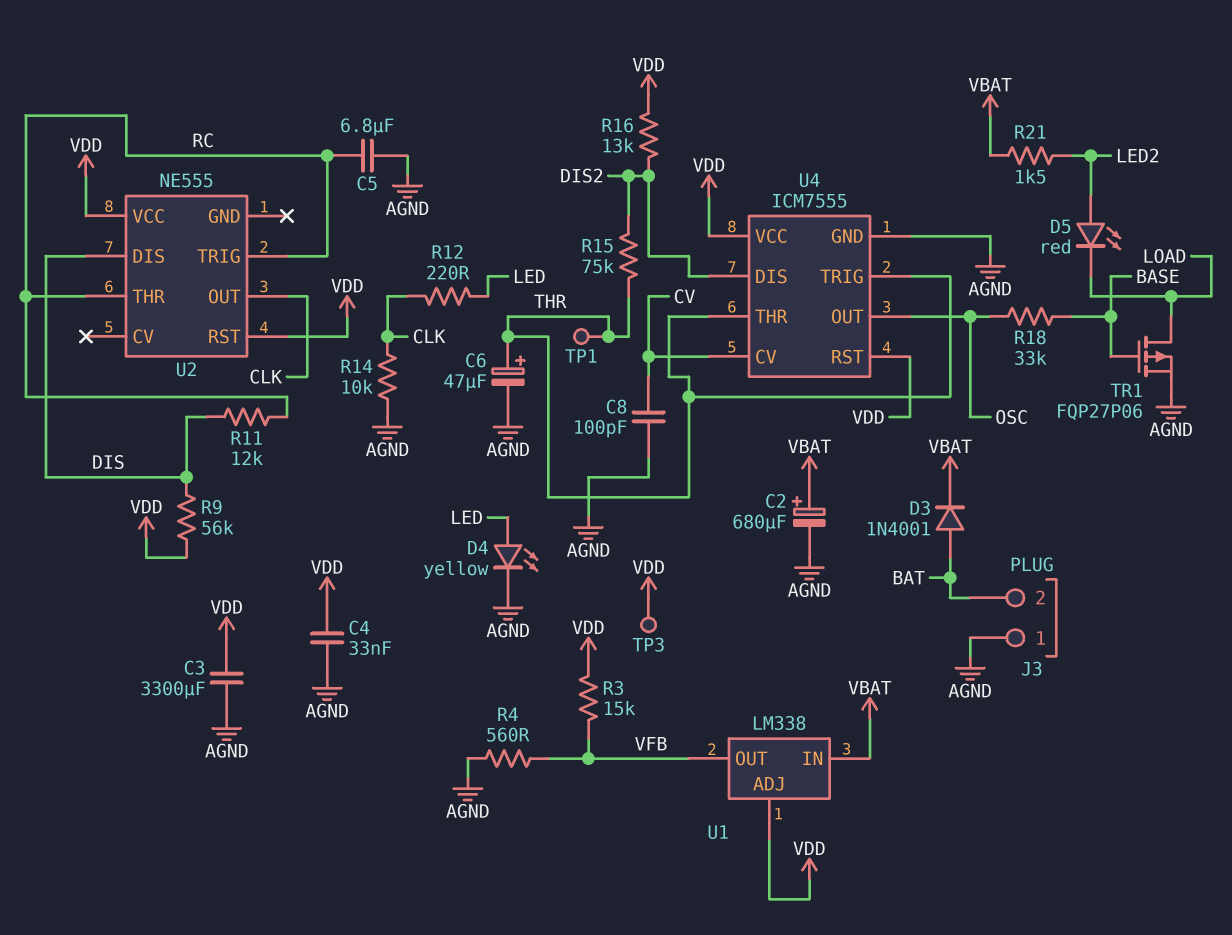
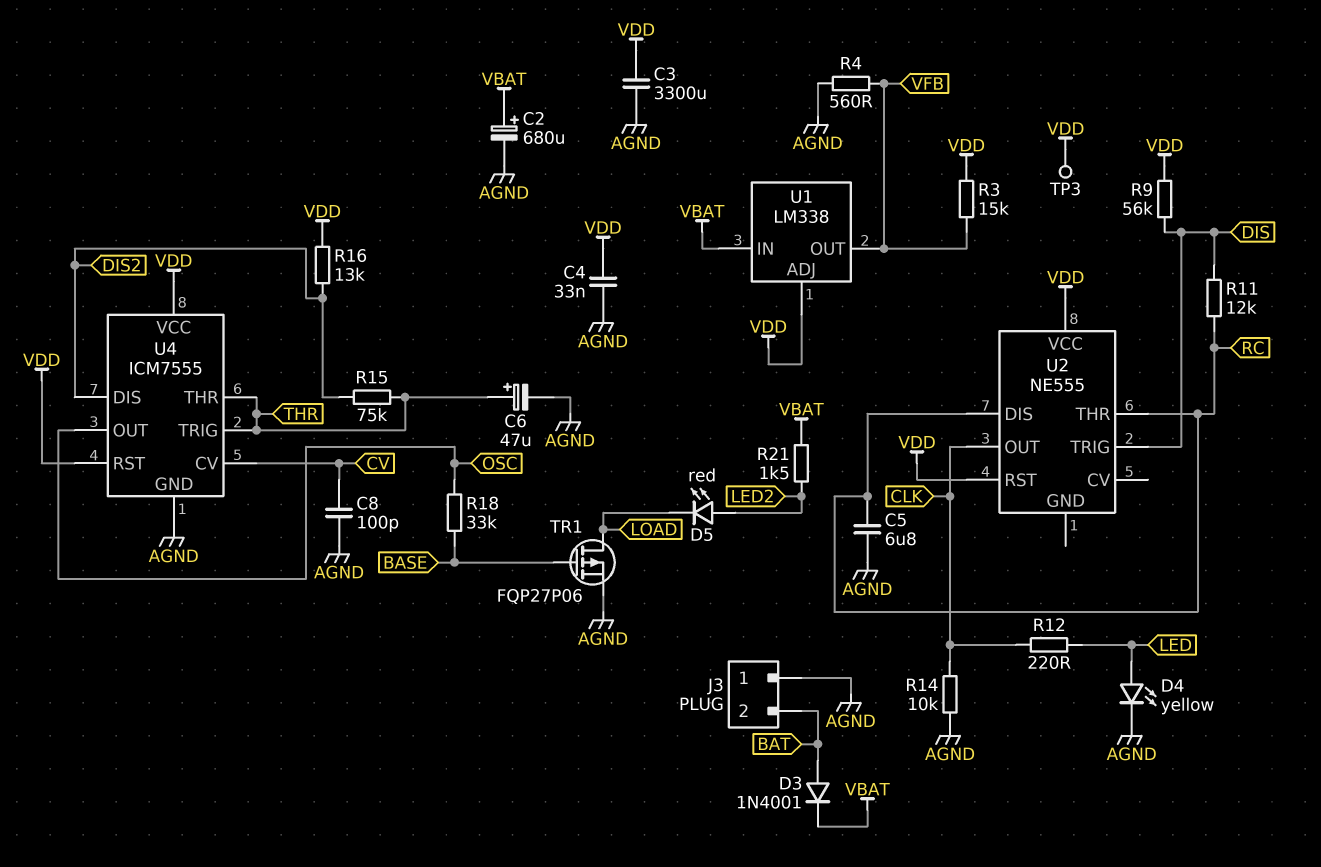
TP1: test point (THR) -> none
U2 pin DIS: DIS -> RC
U2 pin TRIG: RC -> DIS

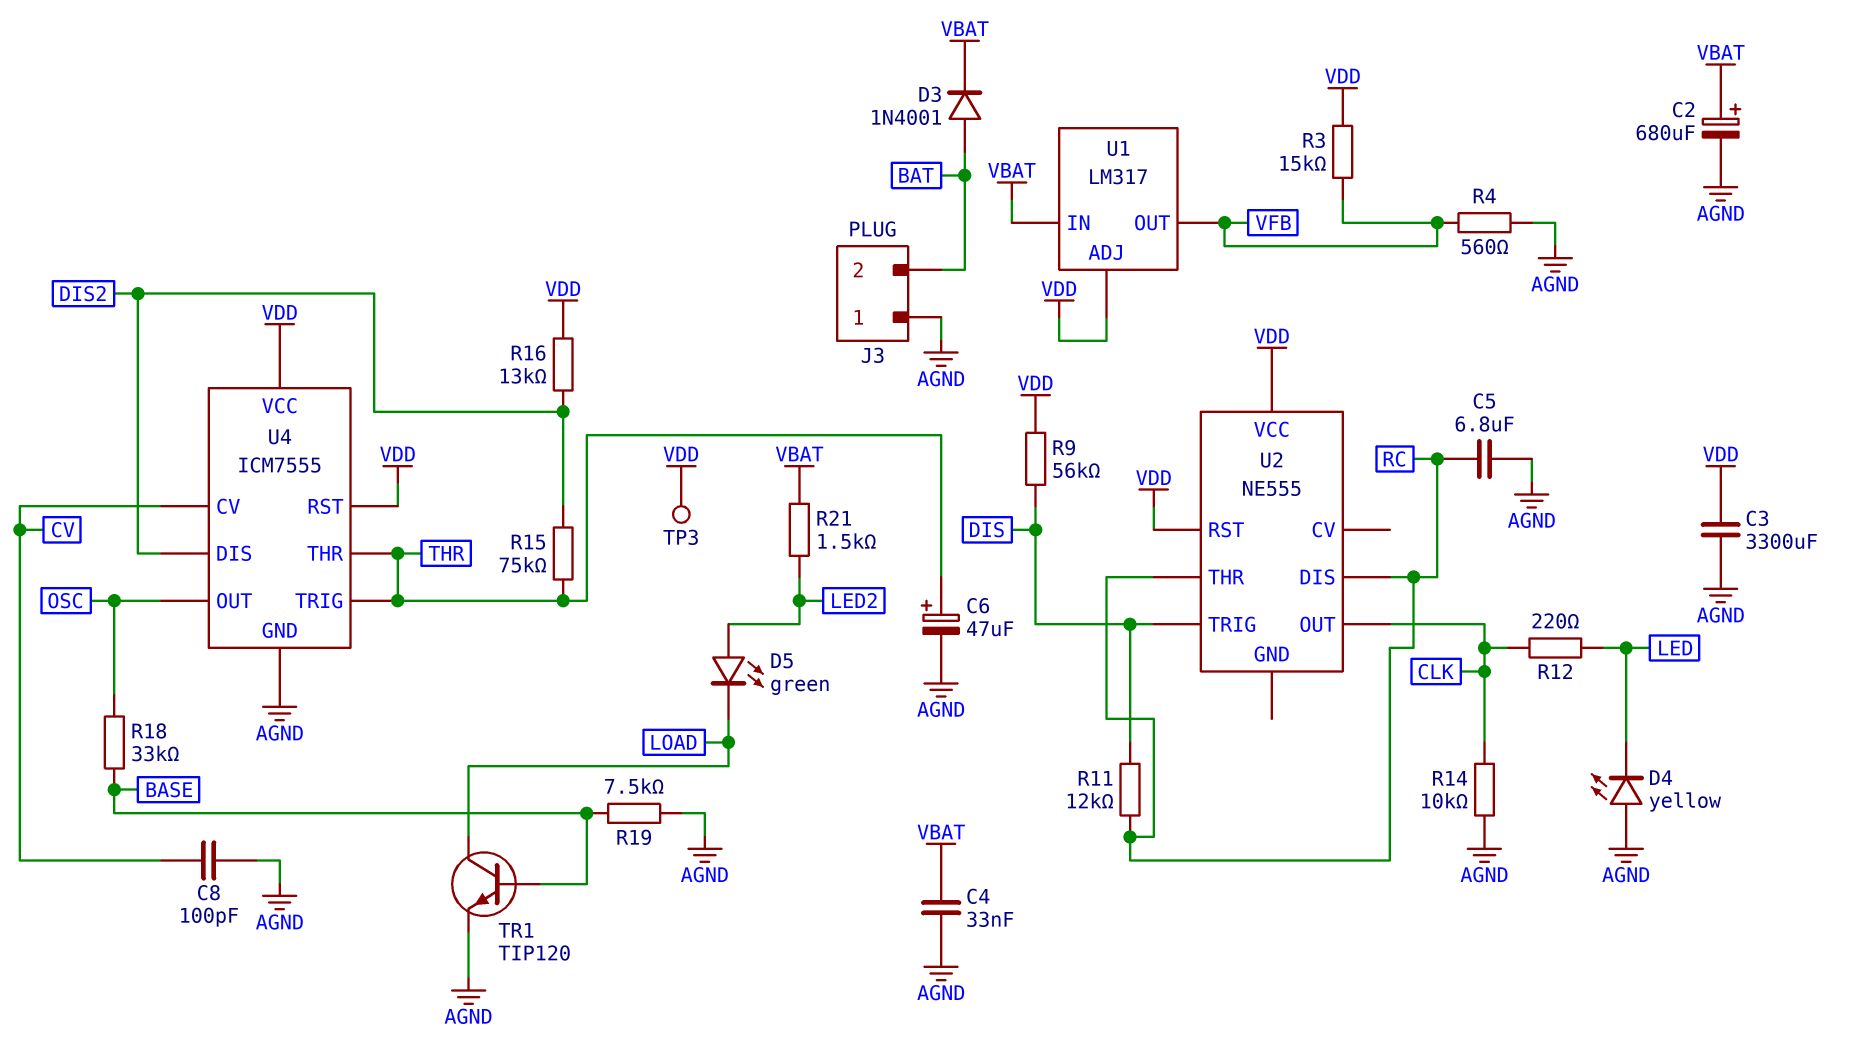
C4: 33nF (AGND, VDD) -> 33nF (AGND, VBAT)
D4: LED yellow (A LED, K AGND) -> LED yellow (A AGND, K LED)
D5: LED red (A LED2, K LOAD) -> LED green (A LED2, K LOAD)
R19: none -> 7.5k (AGND, BASE)
TR1: PMOS FQP27P06 (G BASE, D LOAD, S AGND) -> NPN TIP120 (B BASE, C LOAD, E AGND)
U1: LM338 -> LM317

